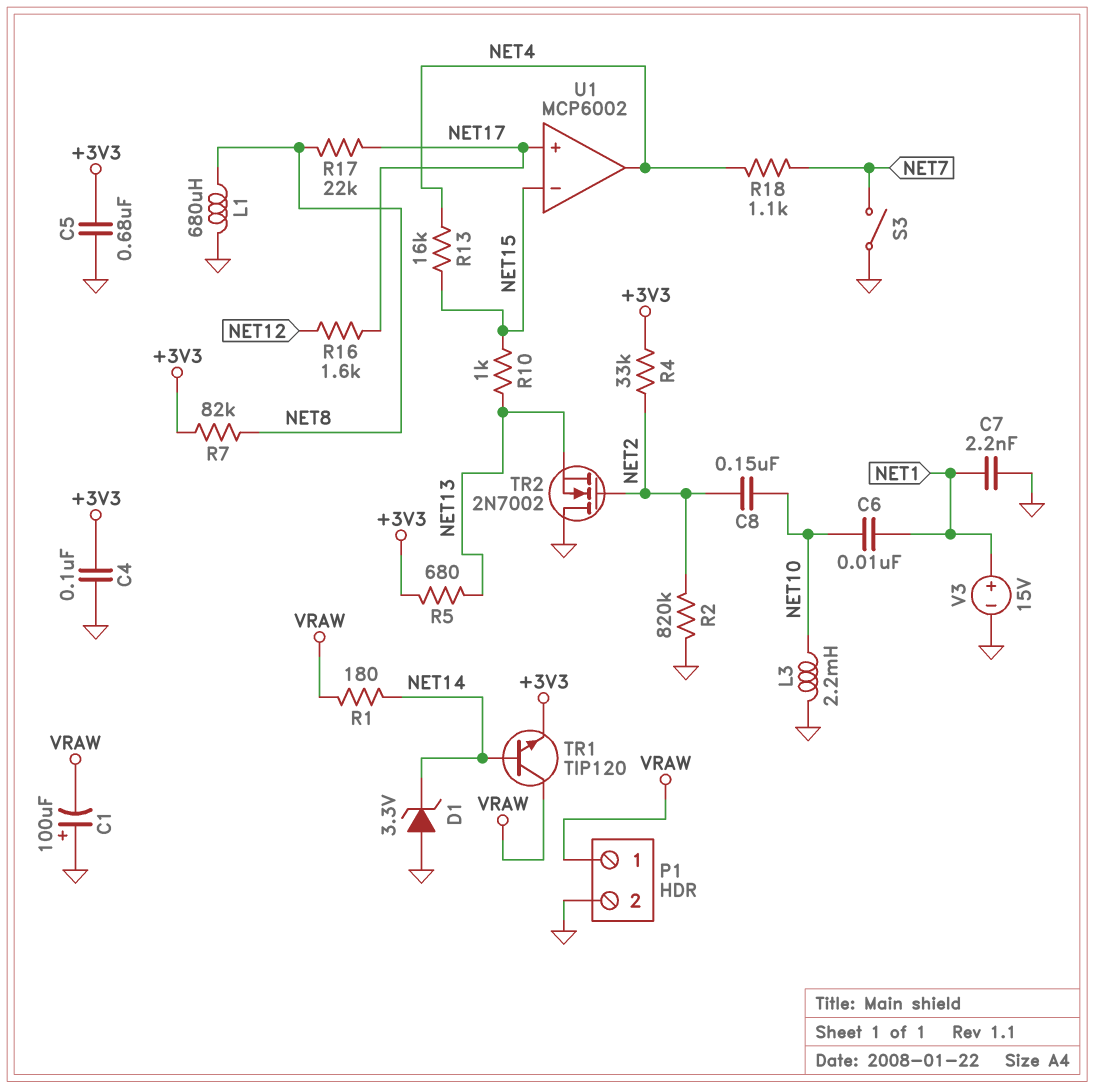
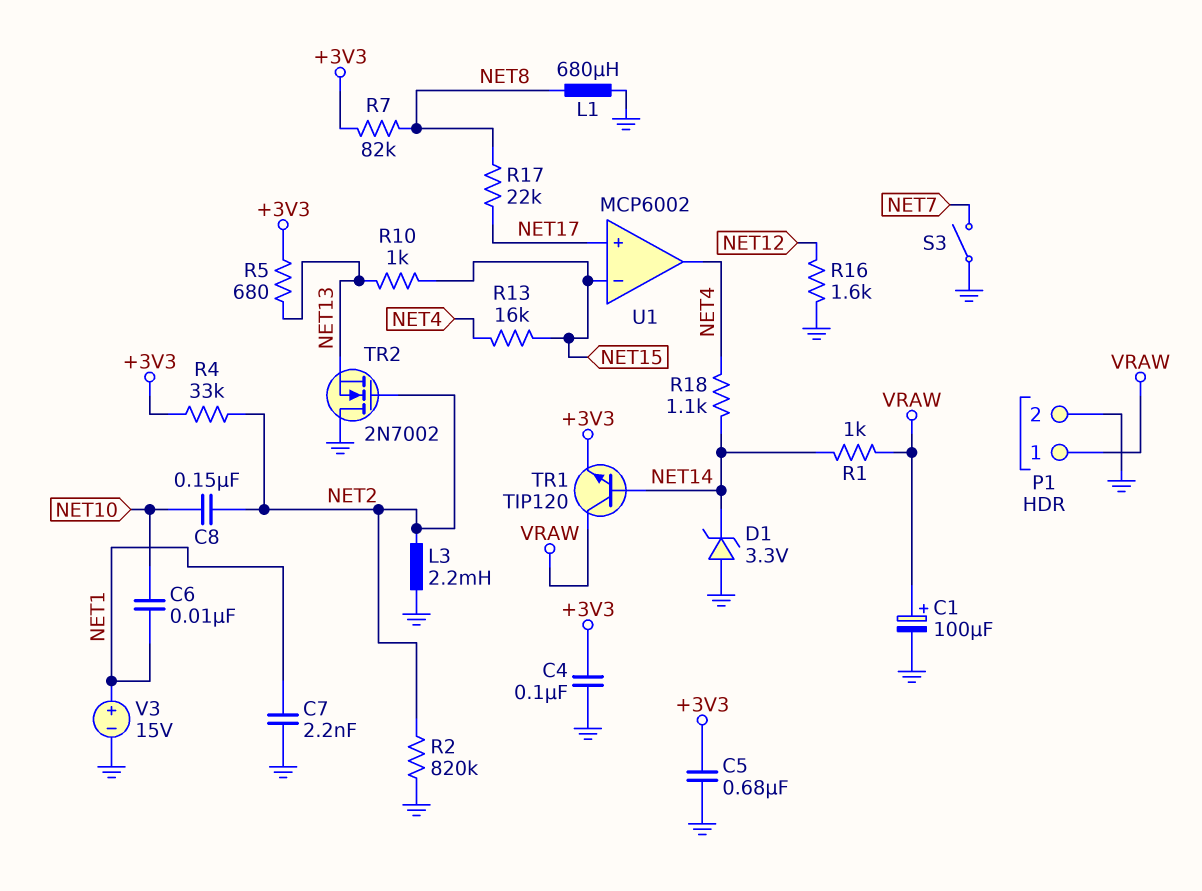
C1: 100uF (plus GND, minus VRAW) -> 100uF (plus VRAW, minus GND)
L3: 2.2mH (GND, NET10) -> 2.2mH (GND, NET2)
R1: 180 (NET14, VRAW) -> 1k (NET14, VRAW)
R16: 1.6k (NET12, NET17) -> 1.6k (GND, NET12)
R18: 1.1k (NET4, NET7) -> 1.1k (NET4, NET14)

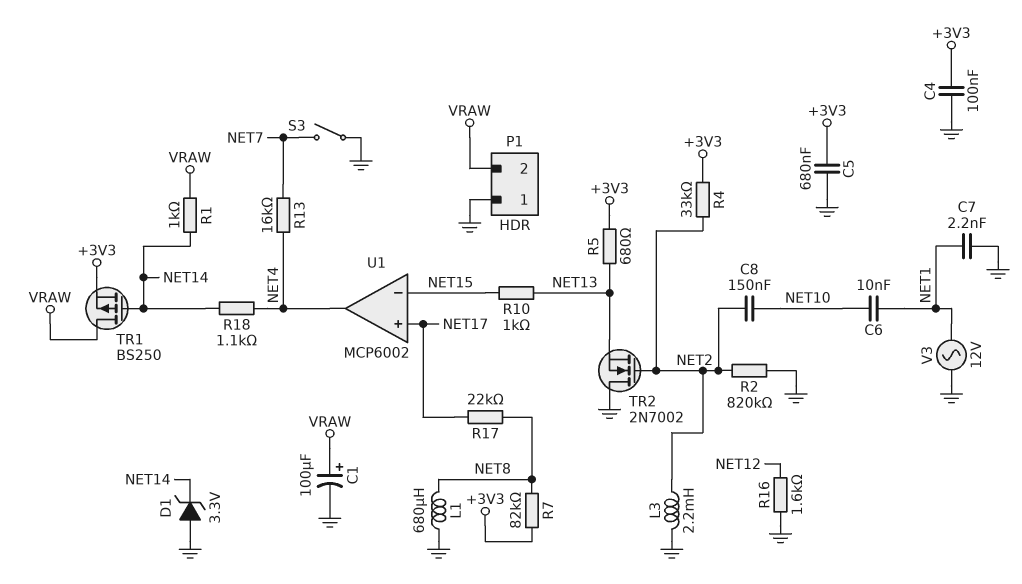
P1 pin 1: VRAW -> GND
P1 pin 2: GND -> VRAW
R13: 16k (NET4, NET15) -> 16k (NET4, NET7)
TR1: NPN TIP120 (B NET14, C VRAW, E +3V3) -> PMOS BS250 (G NET14, D VRAW, S +3V3)
V3: 15V (plus NET1, minus GND) -> AC 12V (GND, NET1)

